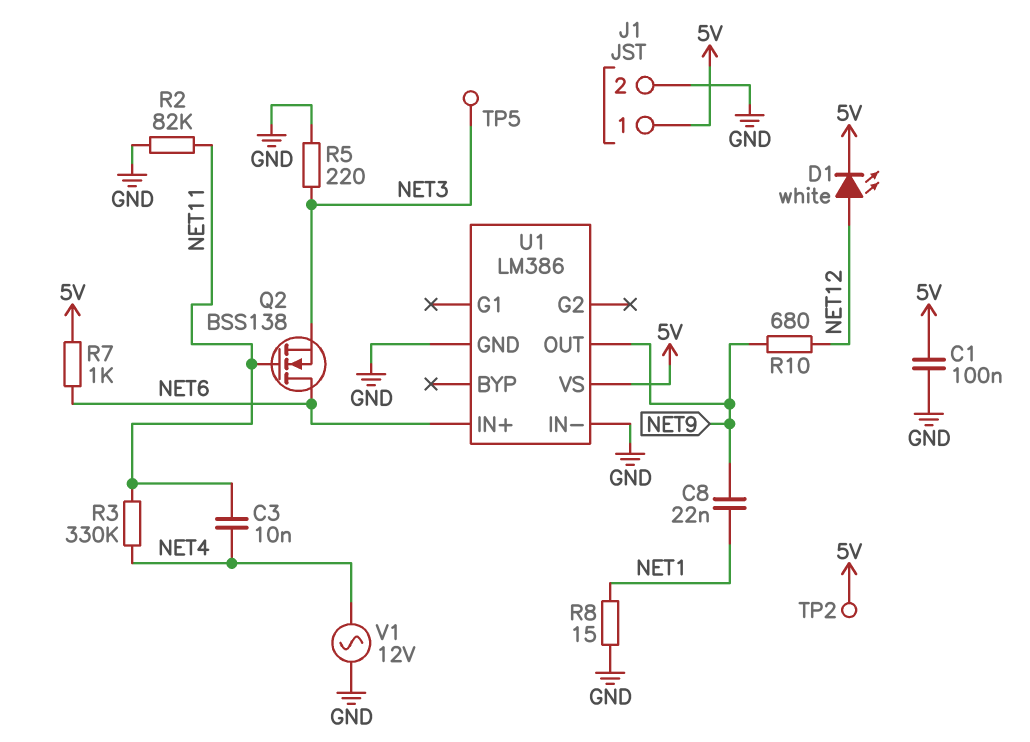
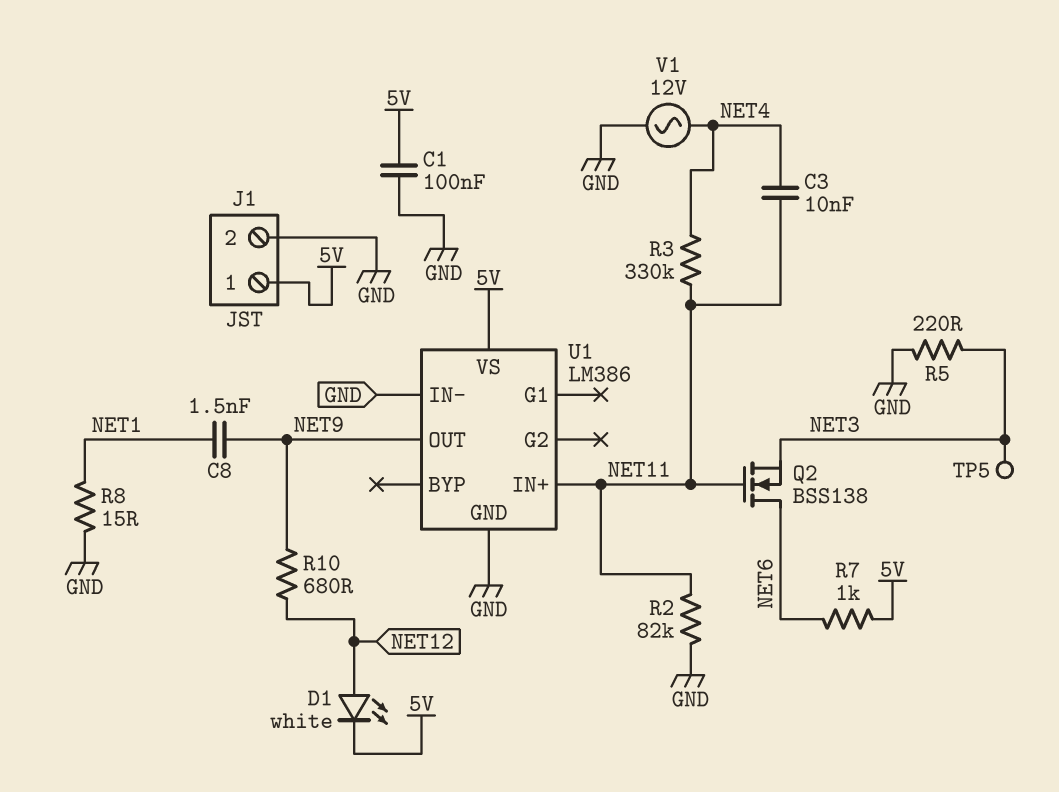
C8: 22nF (NET1, NET9) -> 1.5nF (NET1, NET9)
TP2: test point (5V) -> none
U1 pin IN+: NET6 -> NET11

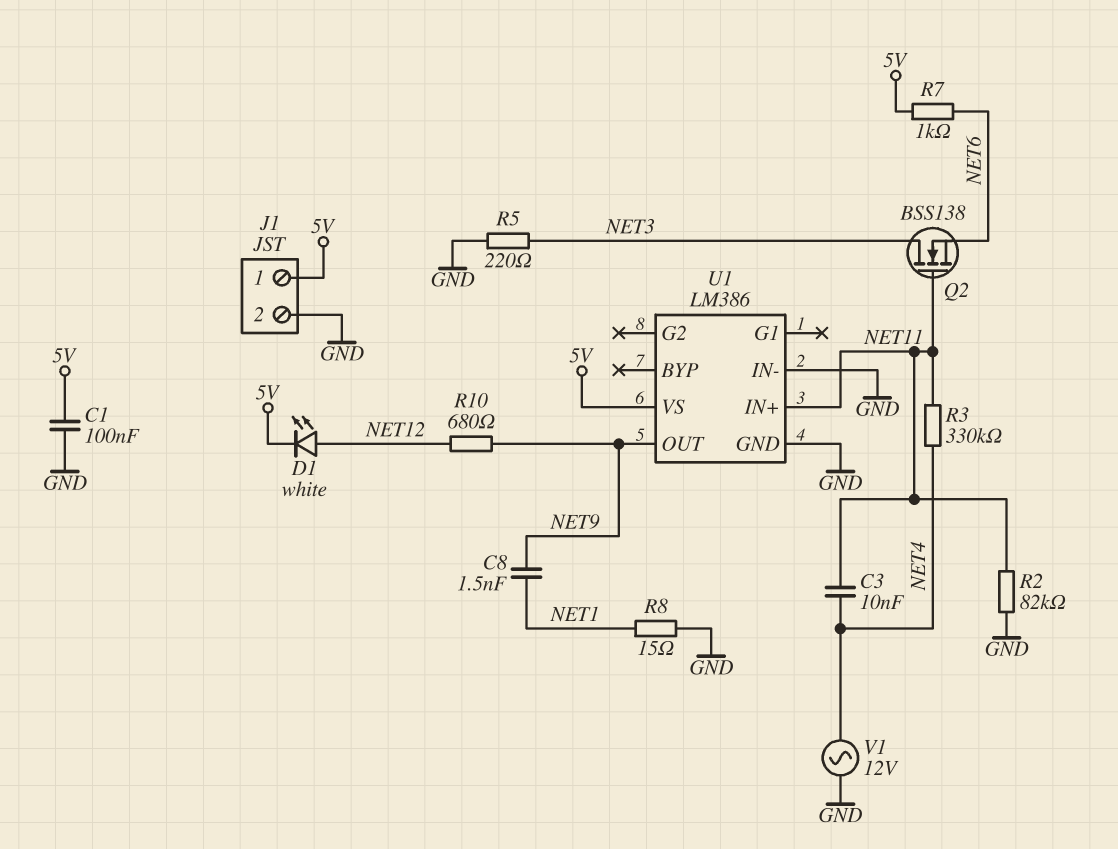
Q2: NMOS BSS138 (G NET11, D NET6, S NET3) -> NMOS BSS138 (G NET11, D NET3, S NET6)
TP5: test point (NET3) -> none

